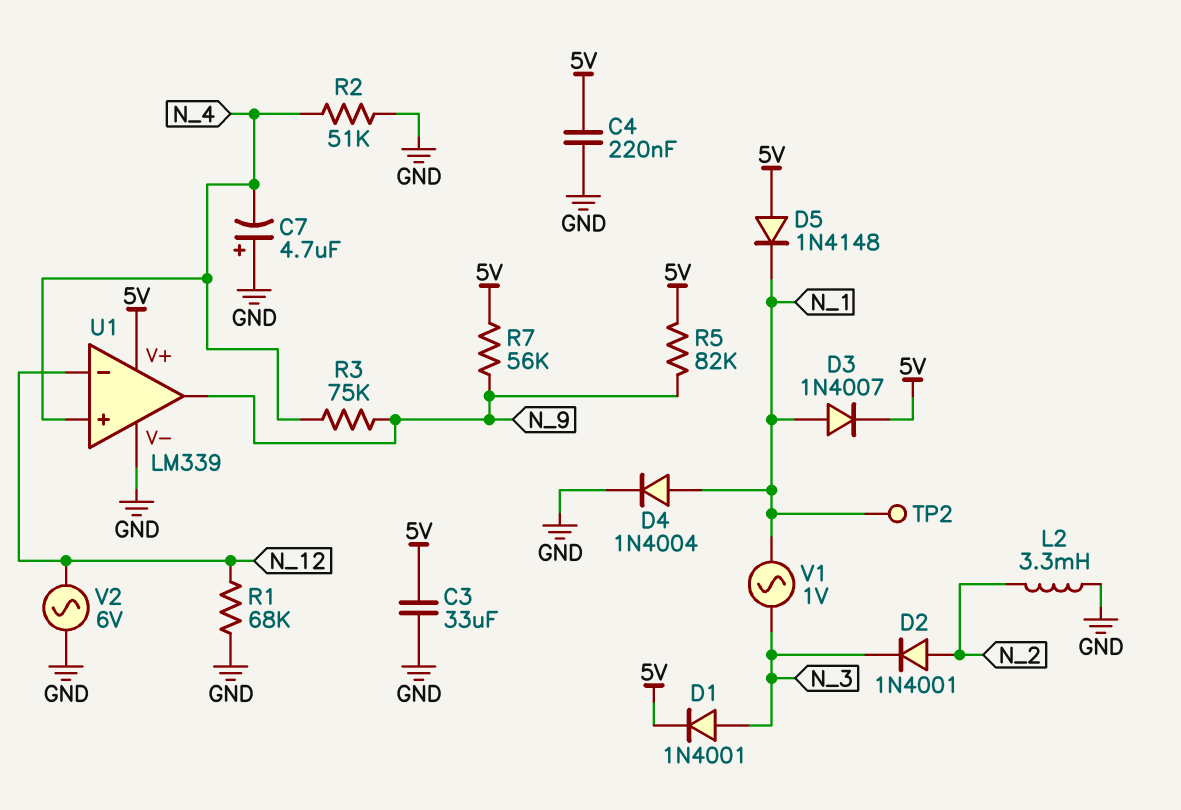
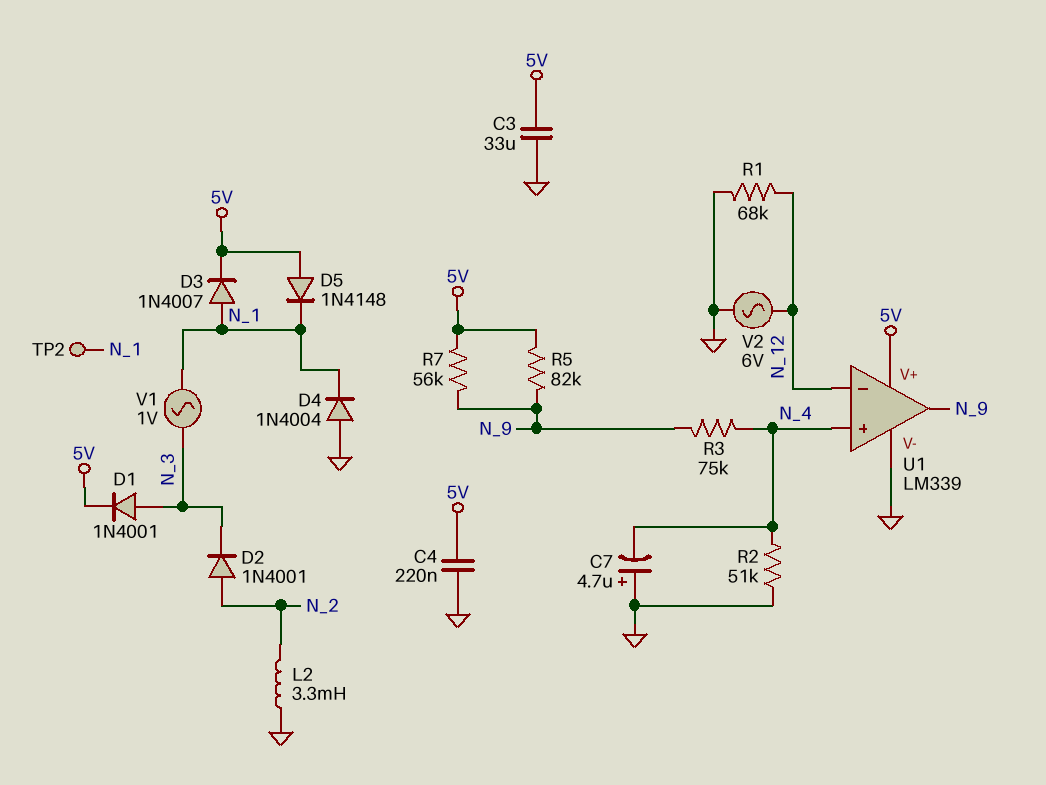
D4: diode 1N4004 (A N_1, K GND) -> diode 1N4004 (A GND, K N_1)

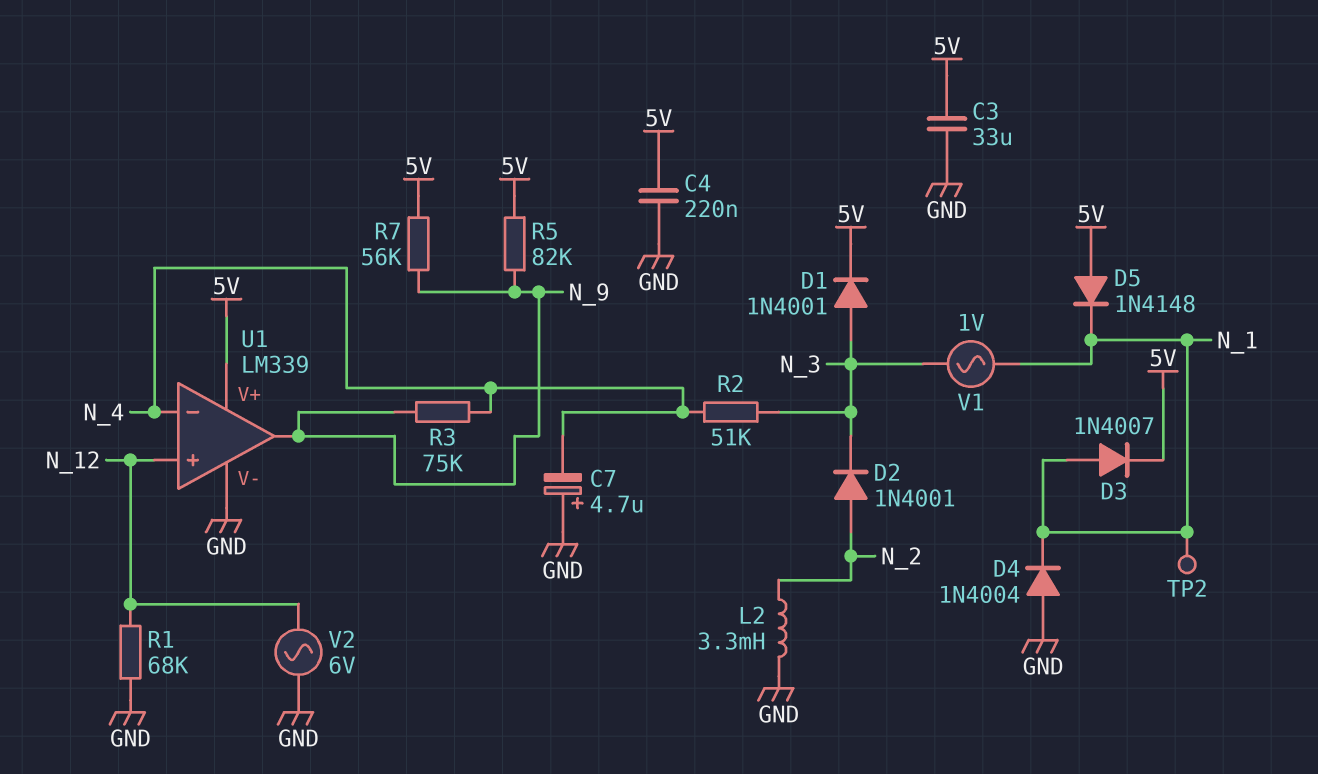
R2: 51k (GND, N_4) -> 51k (N_3, N_4)
U1 pin in+: N_4 -> N_12
U1 pin in-: N_12 -> N_4

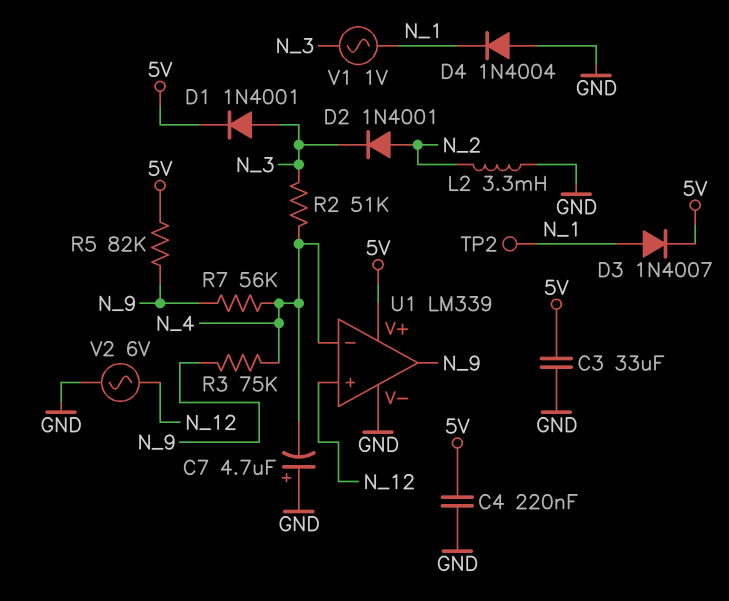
D5: diode 1N4148 (A 5V, K N_1) -> none
R1: 68k (GND, N_12) -> none
R7: 56k (5V, N_9) -> 56k (N_4, N_9)

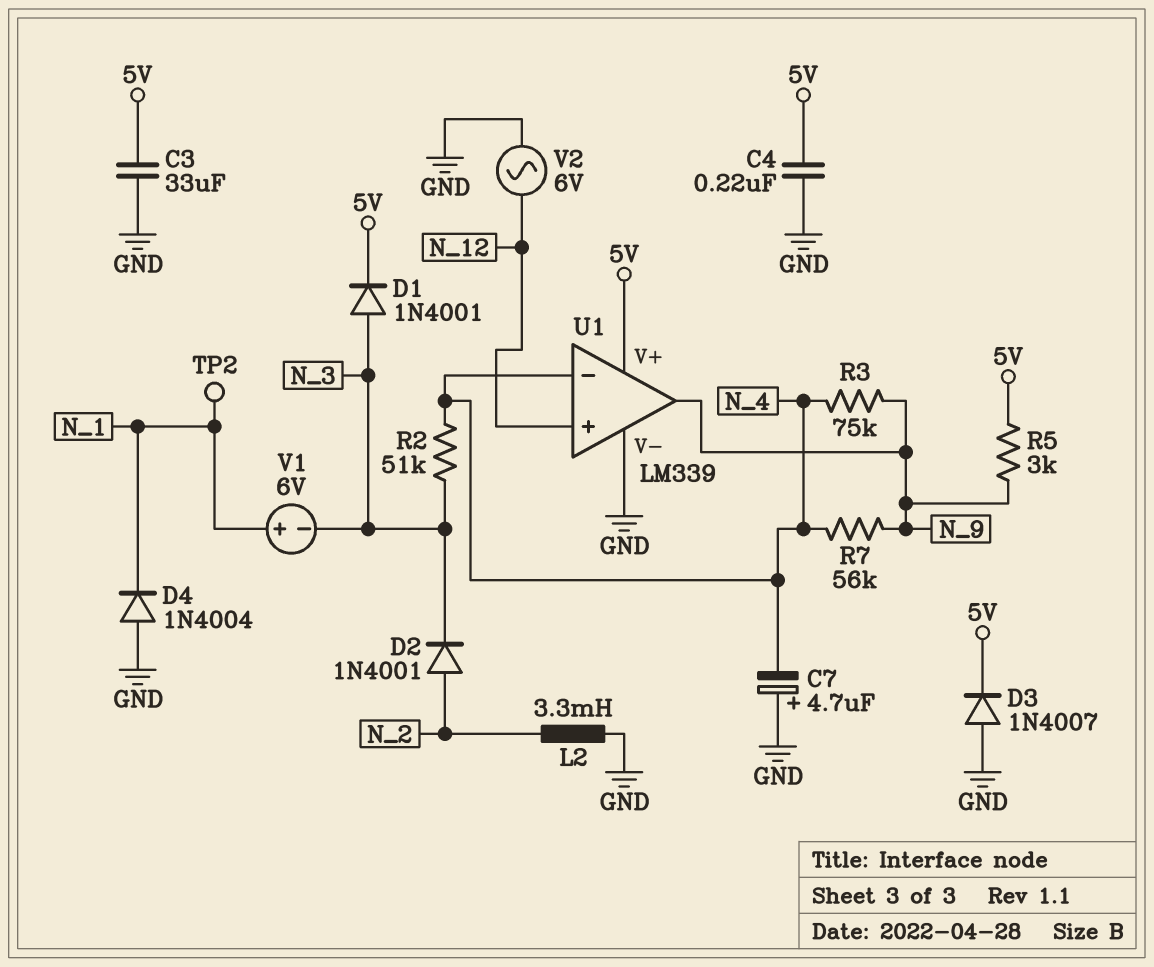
D3: diode 1N4007 (A N_1, K 5V) -> diode 1N4007 (A GND, K 5V)
R5: 82k (5V, N_9) -> 3k (5V, N_9)
V1: AC 1V (N_1, N_3) -> 6V (plus N_1, minus N_3)

